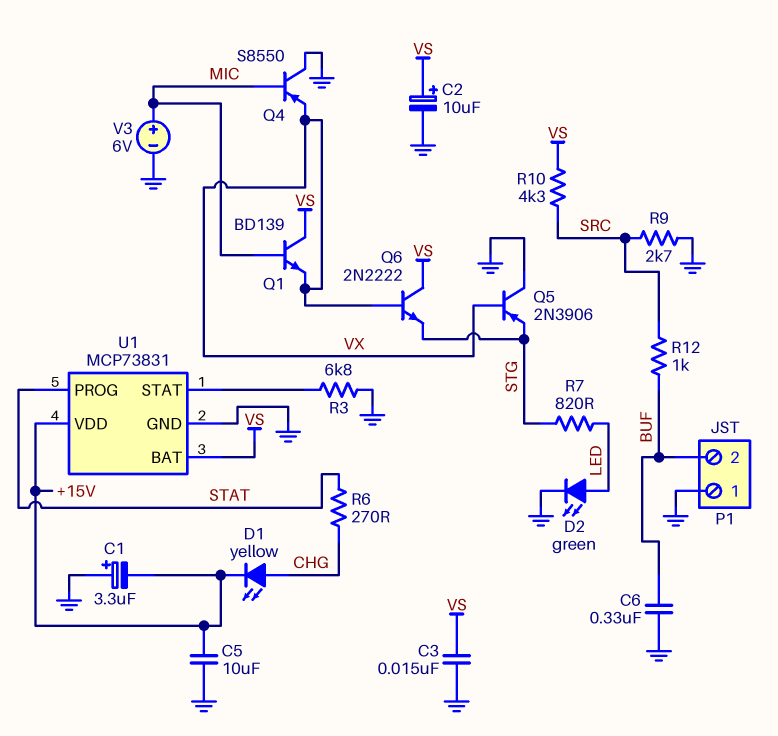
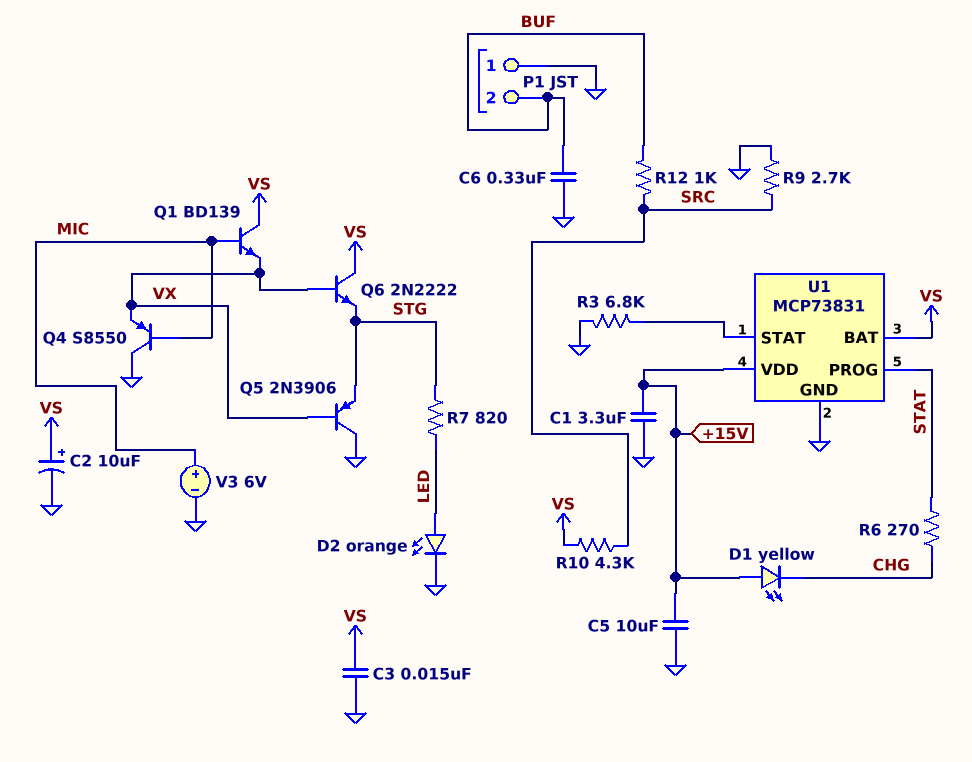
C1: 3.3uF (plus GND, minus +15V) -> 3.3uF (+15V, GND)
D1: LED yellow (A CHG, K +15V) -> LED yellow (A +15V, K CHG)
D2: LED green (A LED, K GND) -> LED orange (A LED, K GND)

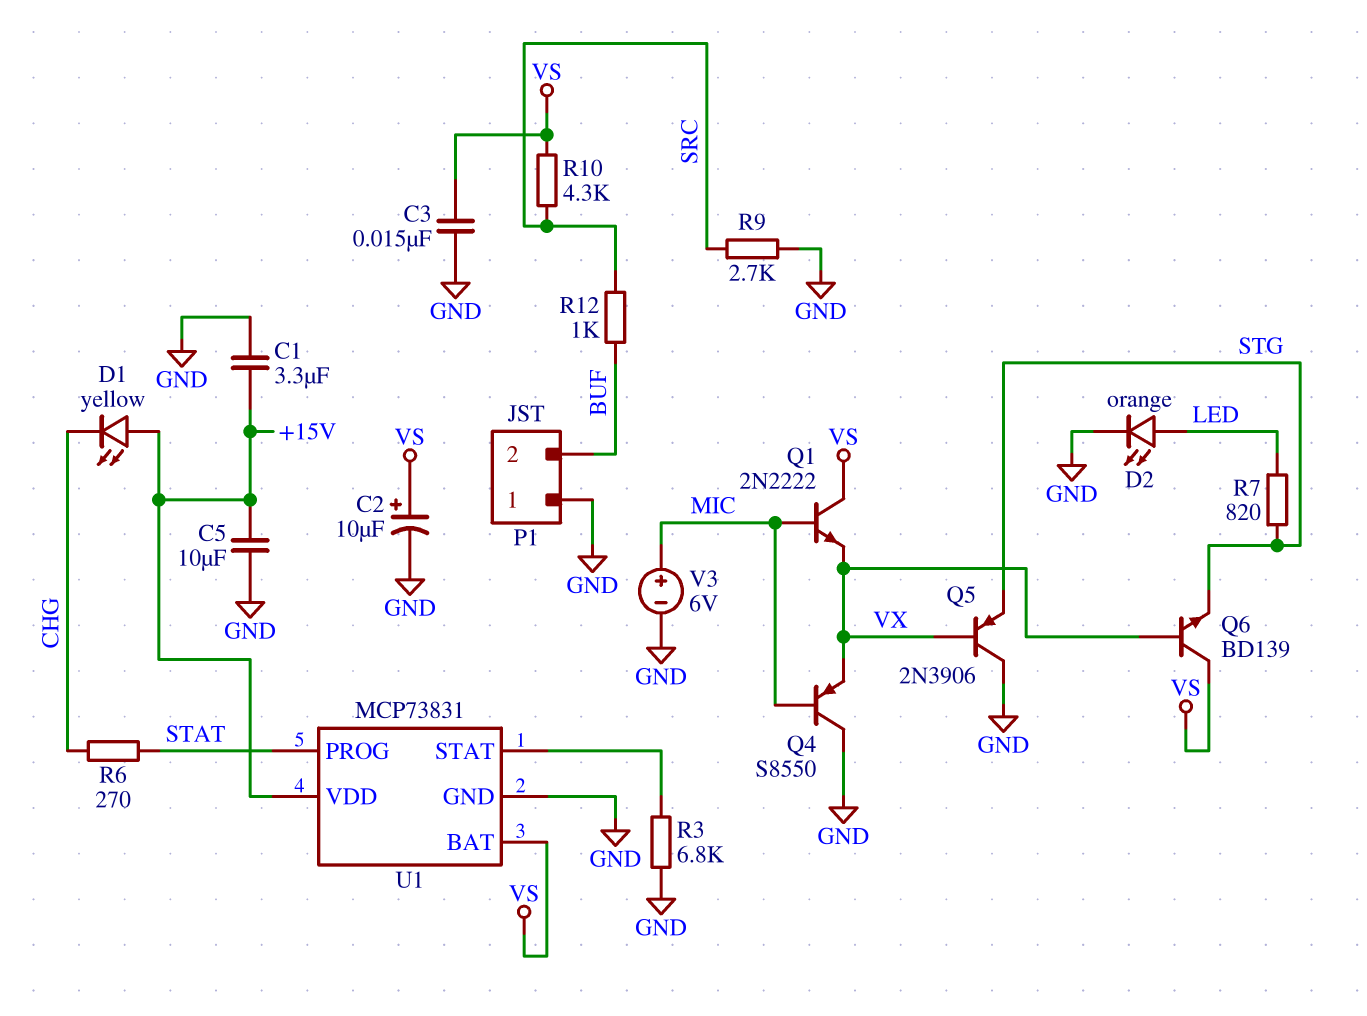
C6: 330nF (BUF, GND) -> none
Q1: NPN BD139 (B MIC, C VS, E VX) -> NPN 2N2222 (B MIC, C VS, E VX)
Q6: NPN 2N2222 (B VX, C VS, E STG) -> NPN BD139 (B VX, C VS, E STG)

